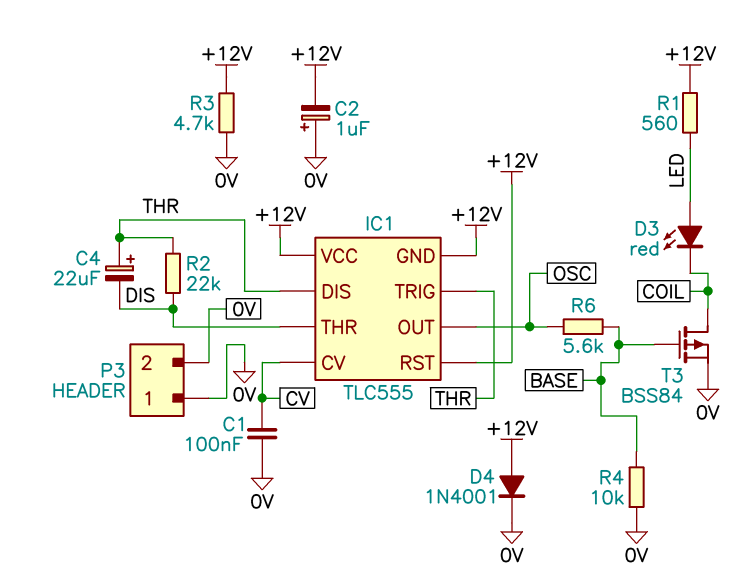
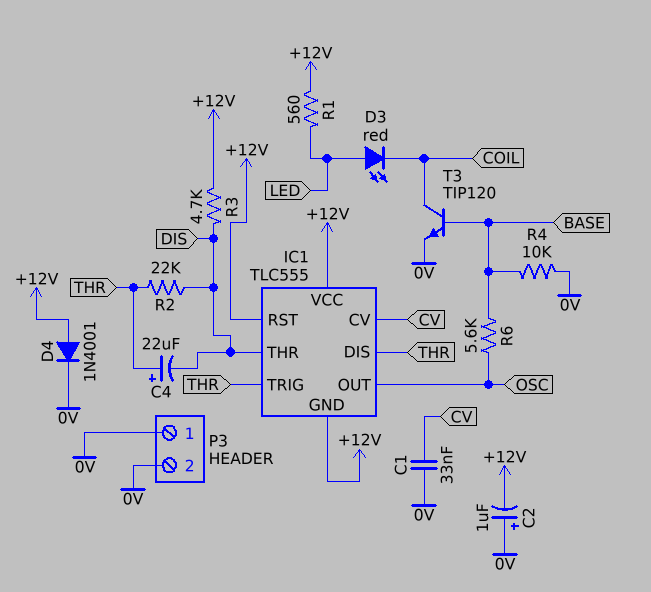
C1: 100nF (0V, CV) -> 33nF (0V, CV)
R3: 4.7k (+12V, 0V) -> 4.7k (+12V, DIS)
T3: PMOS BSS84 (G BASE, D COIL, S 0V) -> NPN TIP120 (B BASE, C COIL, E 0V)

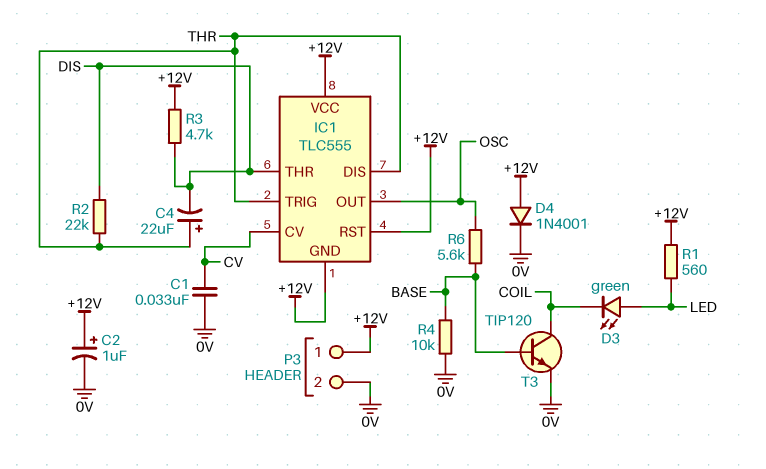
C2: 1uF (plus 0V, minus +12V) -> 1uF (plus +12V, minus 0V)
D3: LED red (A LED, K COIL) -> LED green (A LED, K COIL)
P3 pin 1: 0V -> +12V

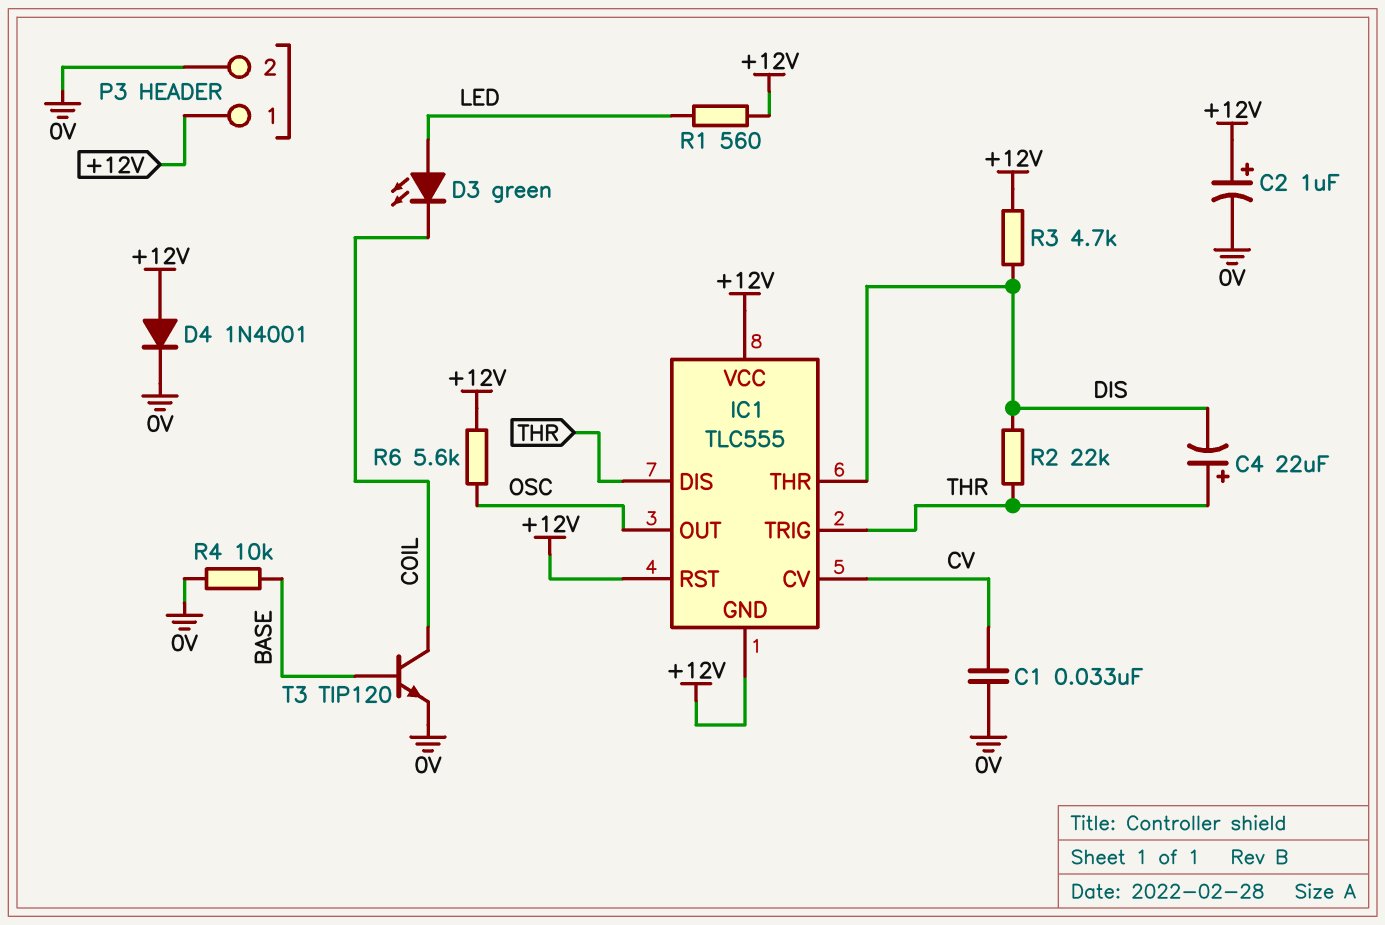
R6: 5.6k (BASE, OSC) -> 5.6k (+12V, OSC)

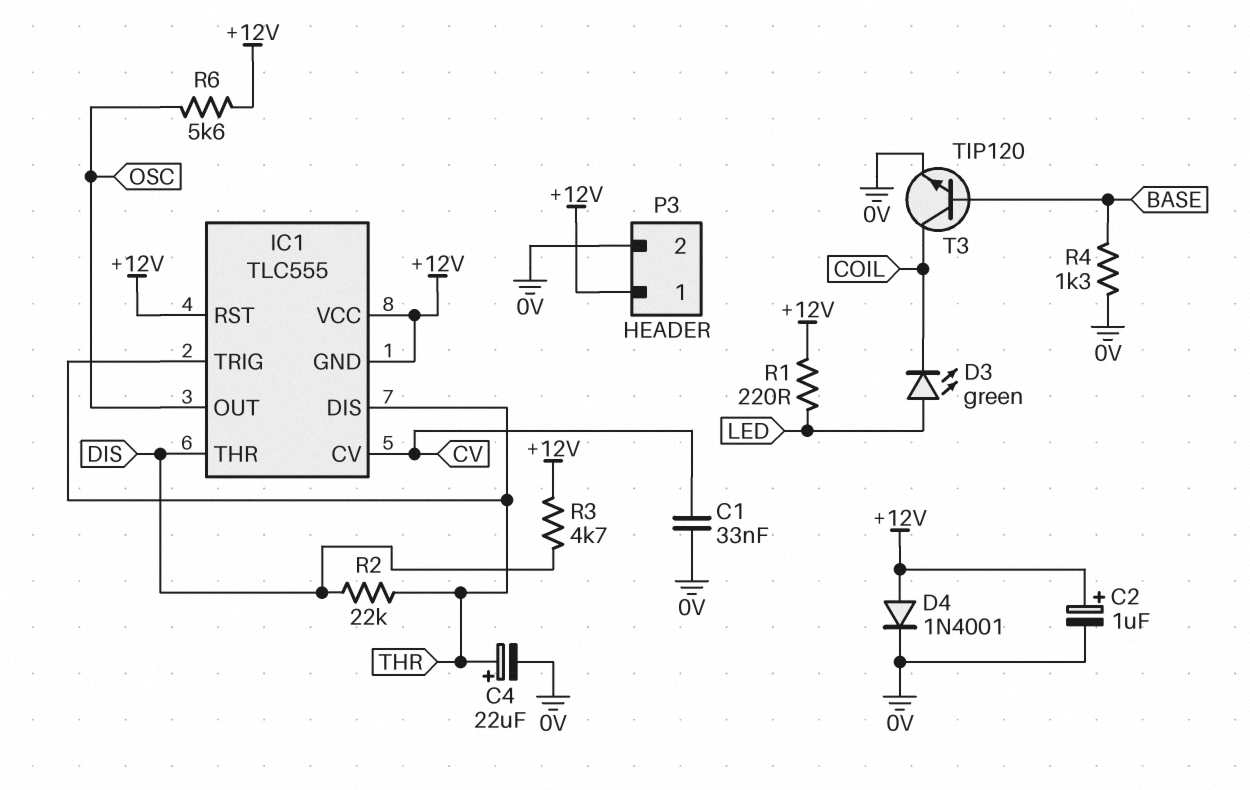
C4: 22uF (plus THR, minus DIS) -> 22uF (plus THR, minus 0V)
R1: 560 (+12V, LED) -> 220 (+12V, LED)
R4: 10k (0V, BASE) -> 1.3k (0V, BASE)

